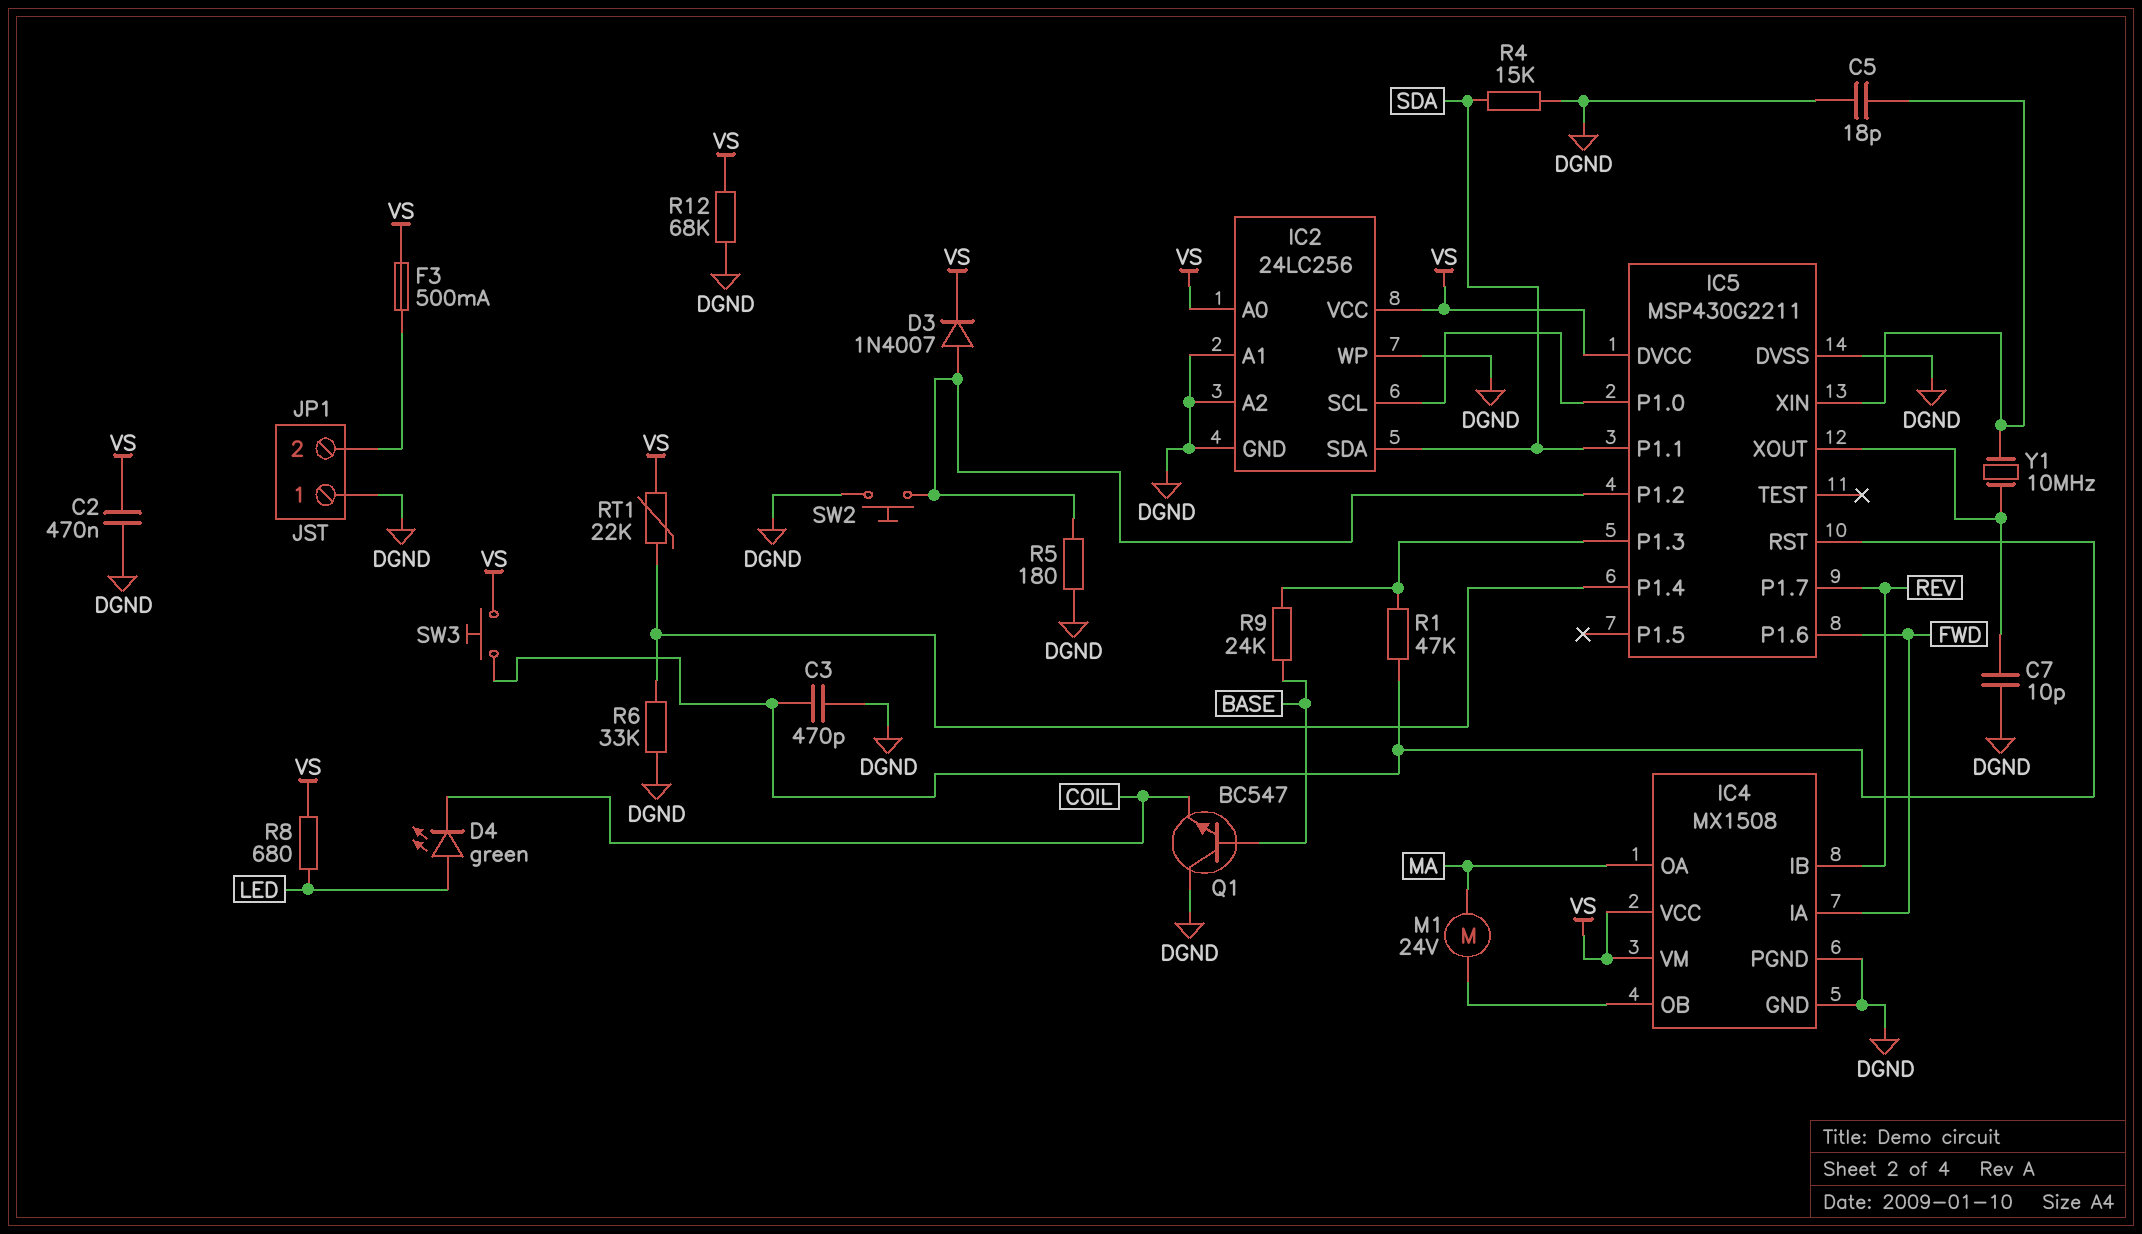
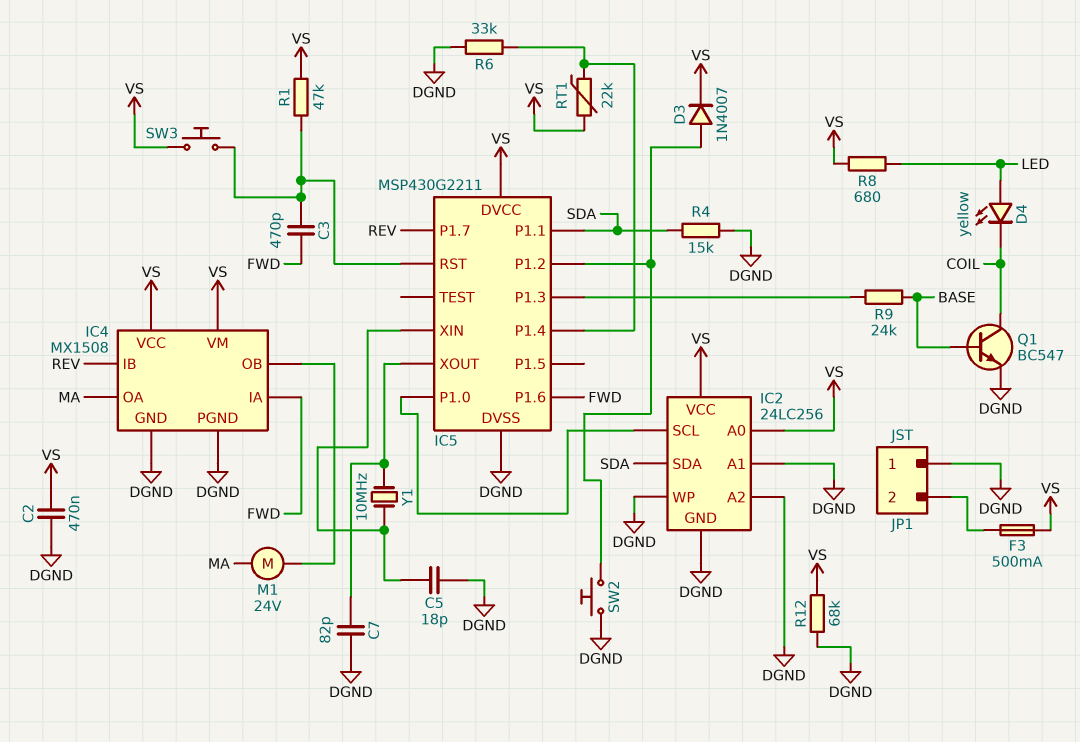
C3: 470pF (DGND, IC5/RST) -> 470pF (FWD, IC5/RST)
C7: 10pF (DGND, IC5/XOUT) -> 82pF (DGND, IC5/XOUT)
D4: LED green (A LED, K COIL) -> LED yellow (A LED, K COIL)
Q1: NPN BC547 (B BASE, C DGND, E COIL) -> NPN BC547 (B BASE, C COIL, E DGND)
R1: 47k (IC5/P1.3, IC5/RST) -> 47k (IC5/RST, VS)
R5: 180 (DGND, IC5/P1.2) -> none

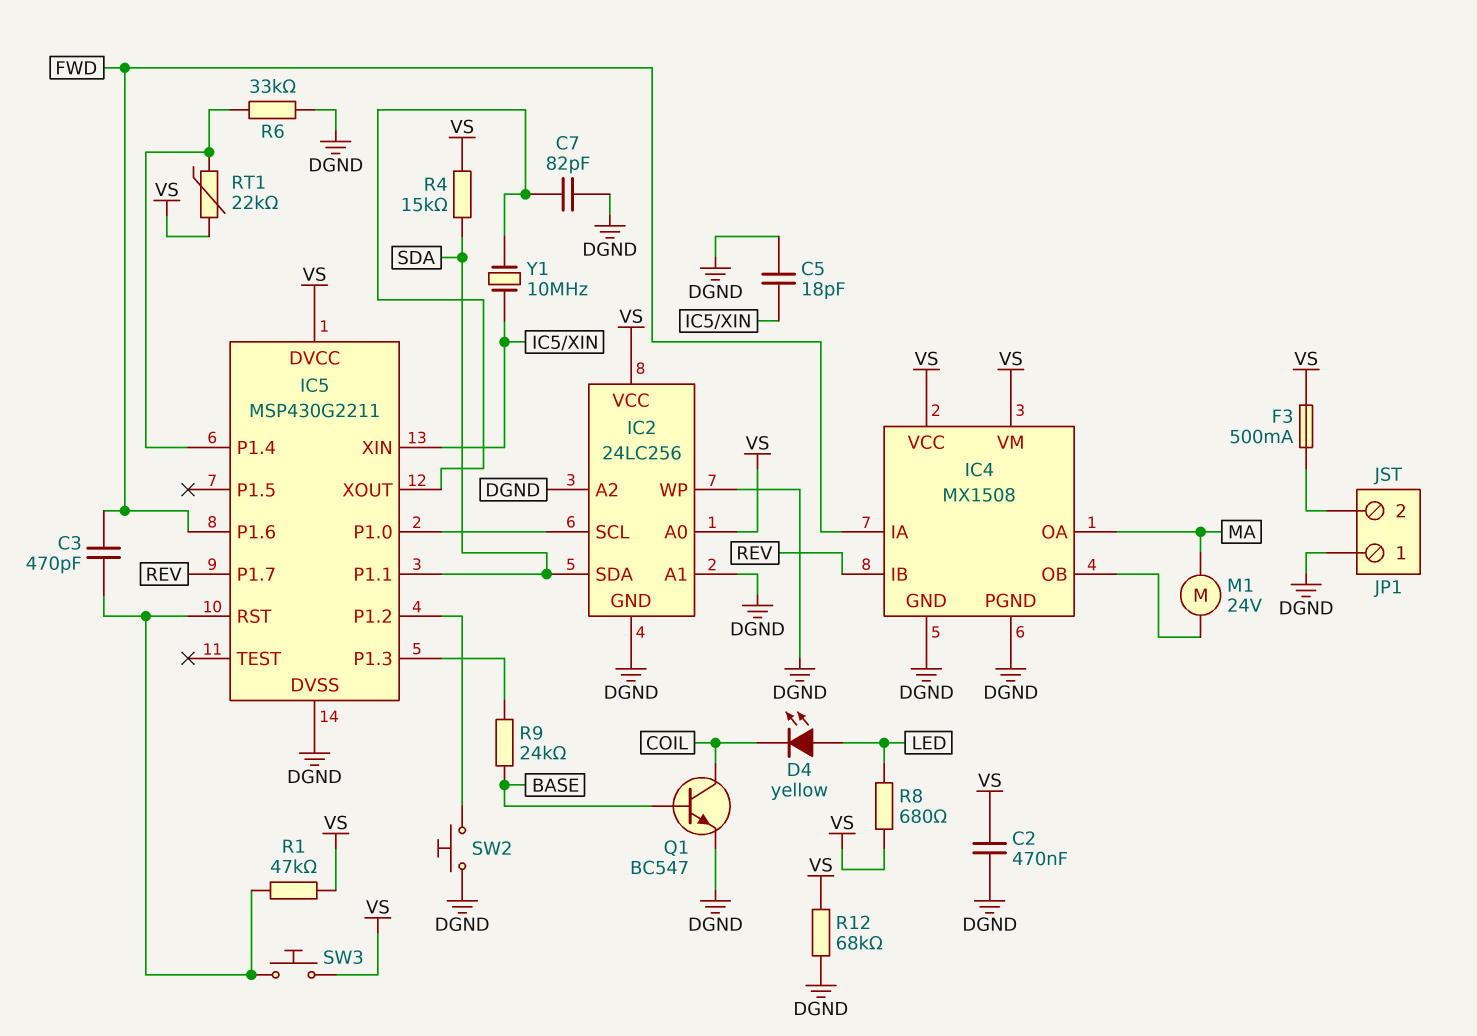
D3: diode 1N4007 (A IC5/P1.2, K VS) -> none
R4: 15k (DGND, SDA) -> 15k (SDA, VS)

